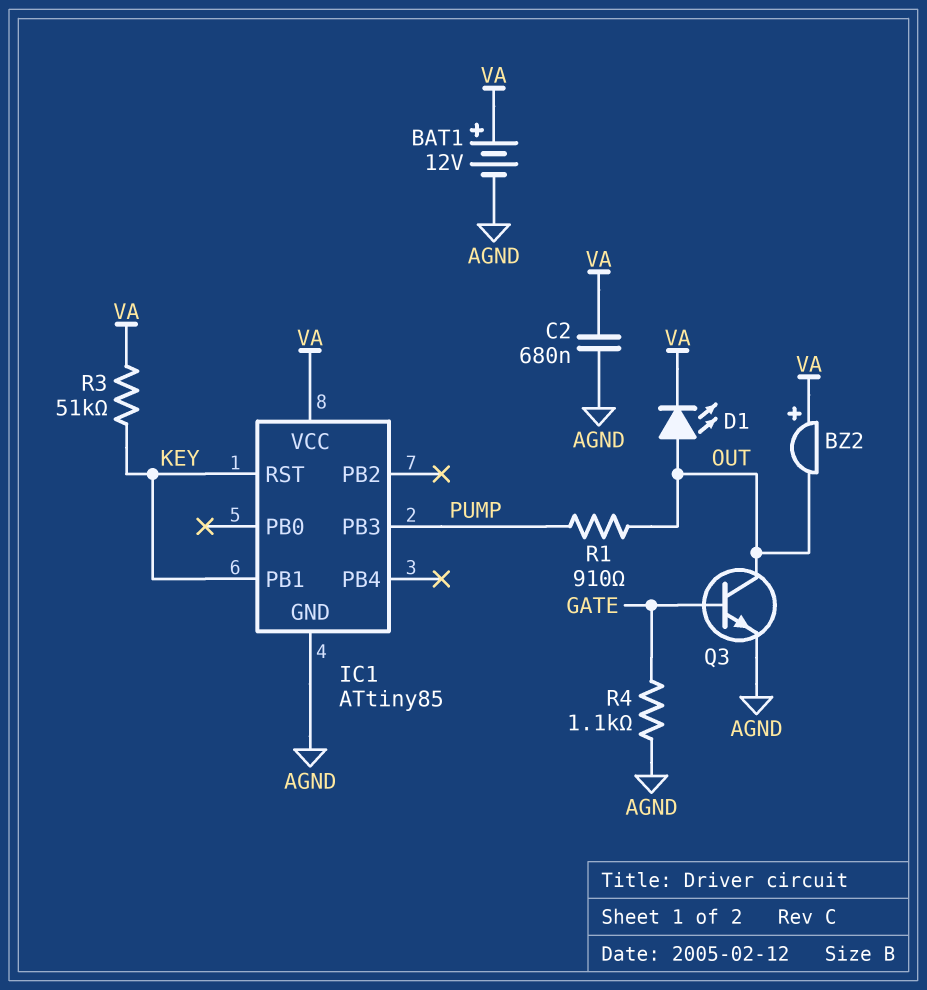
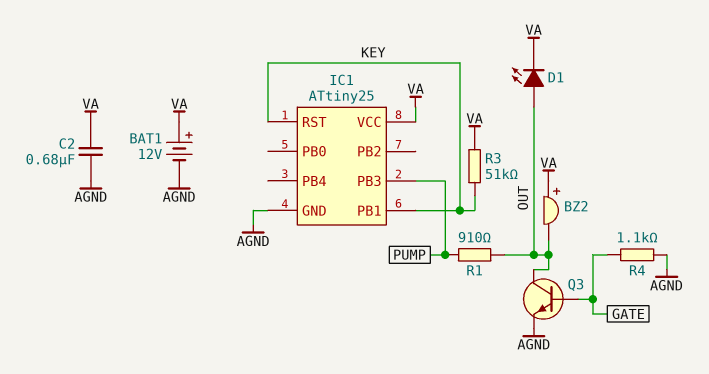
IC1: ATtiny85 -> ATtiny25

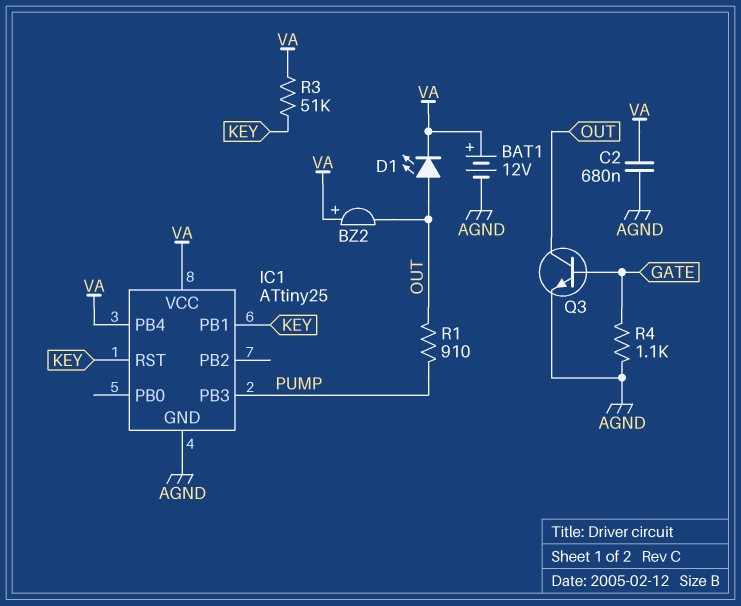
IC1 pin PB4: none -> VA

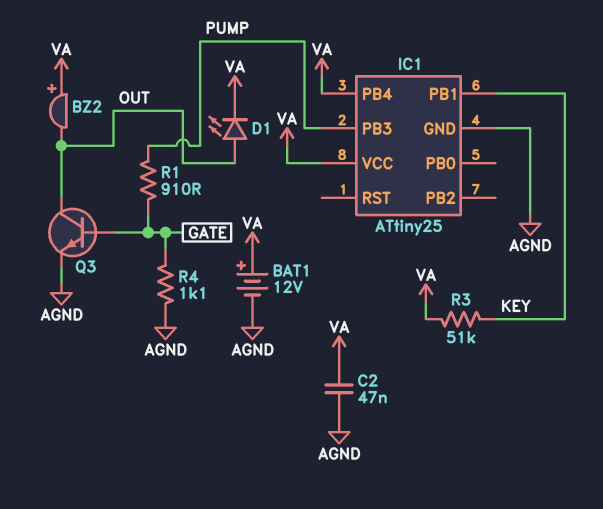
C2: 680nF (AGND, VA) -> 47nF (AGND, VA)
IC1 pin RST: KEY -> none
R1: 910 (OUT, PUMP) -> 910 (GATE, PUMP)

